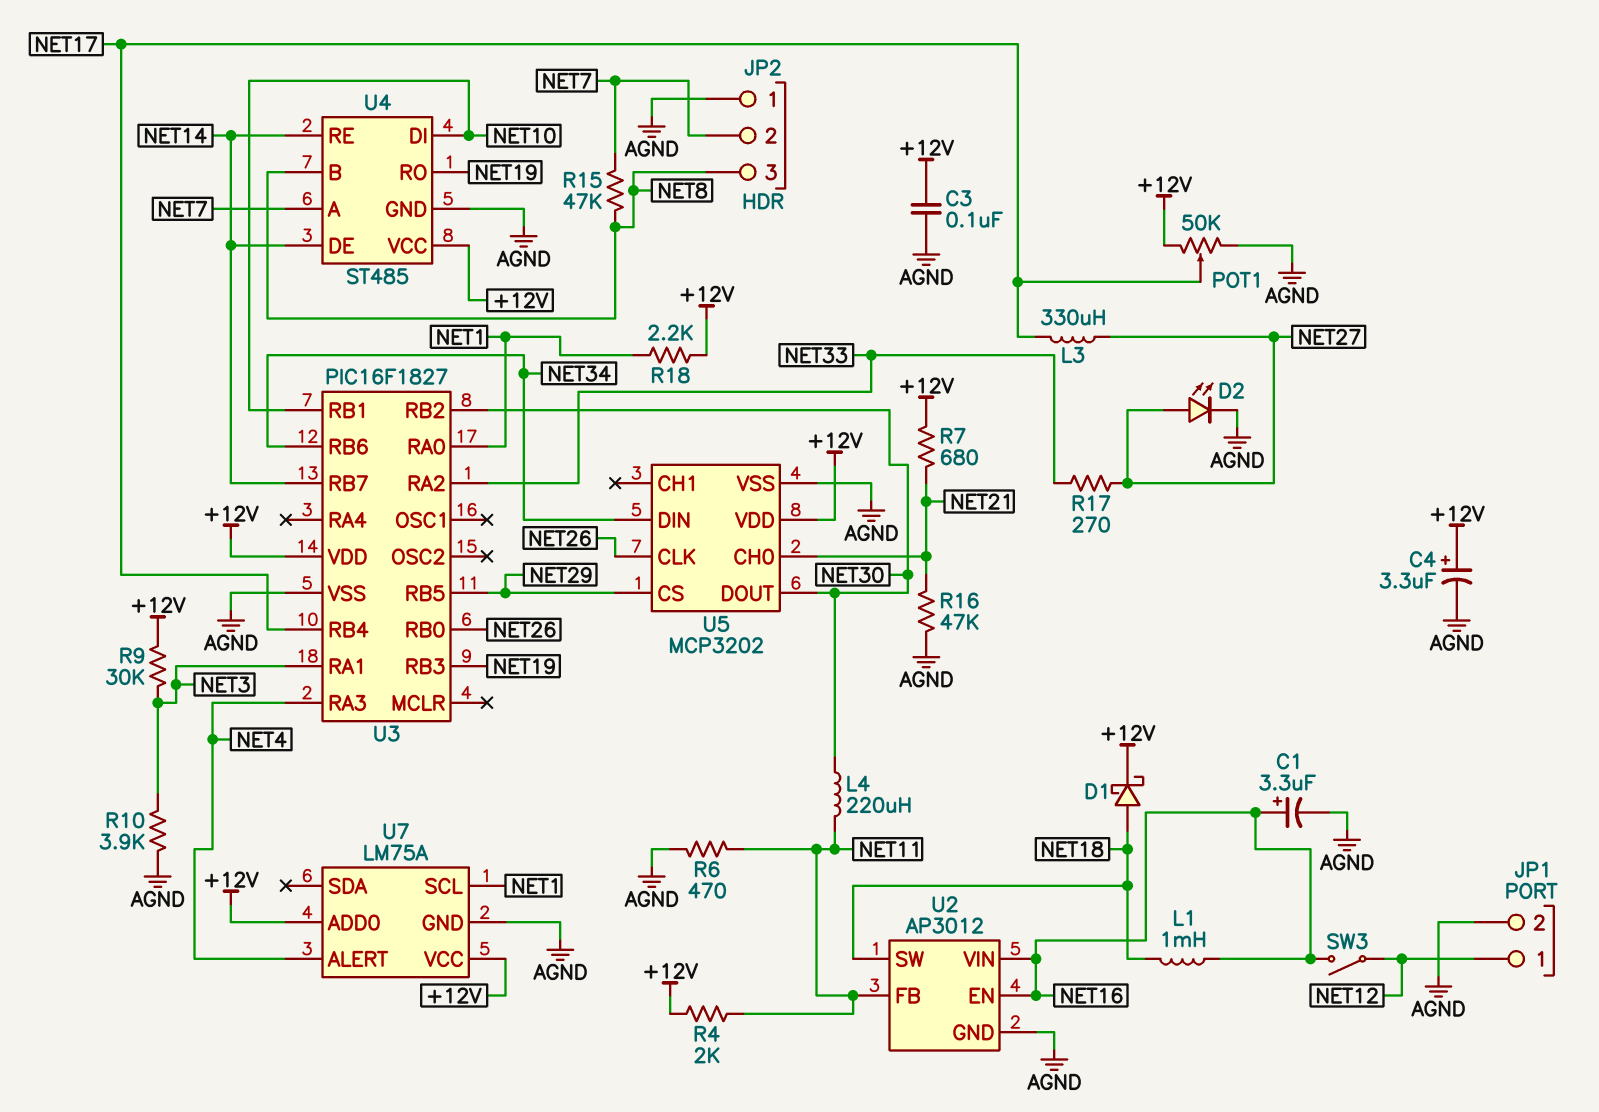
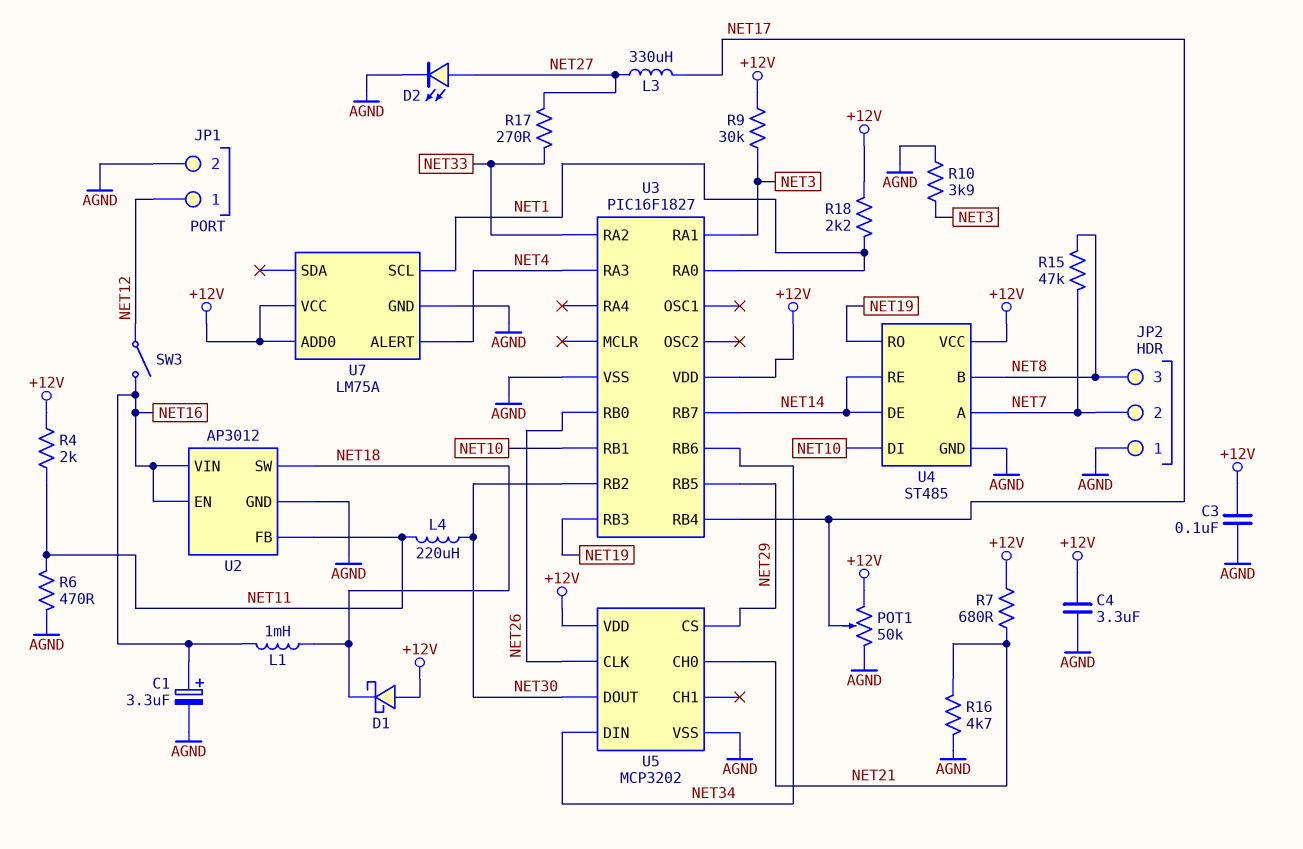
C4: 3.3uF (plus +12V, minus AGND) -> 3.3uF (+12V, AGND)
D1: schottky (A NET18, K +12V) -> schottky (A +12V, K NET18)
R16: 47k (AGND, NET21) -> 4.7k (AGND, NET21)

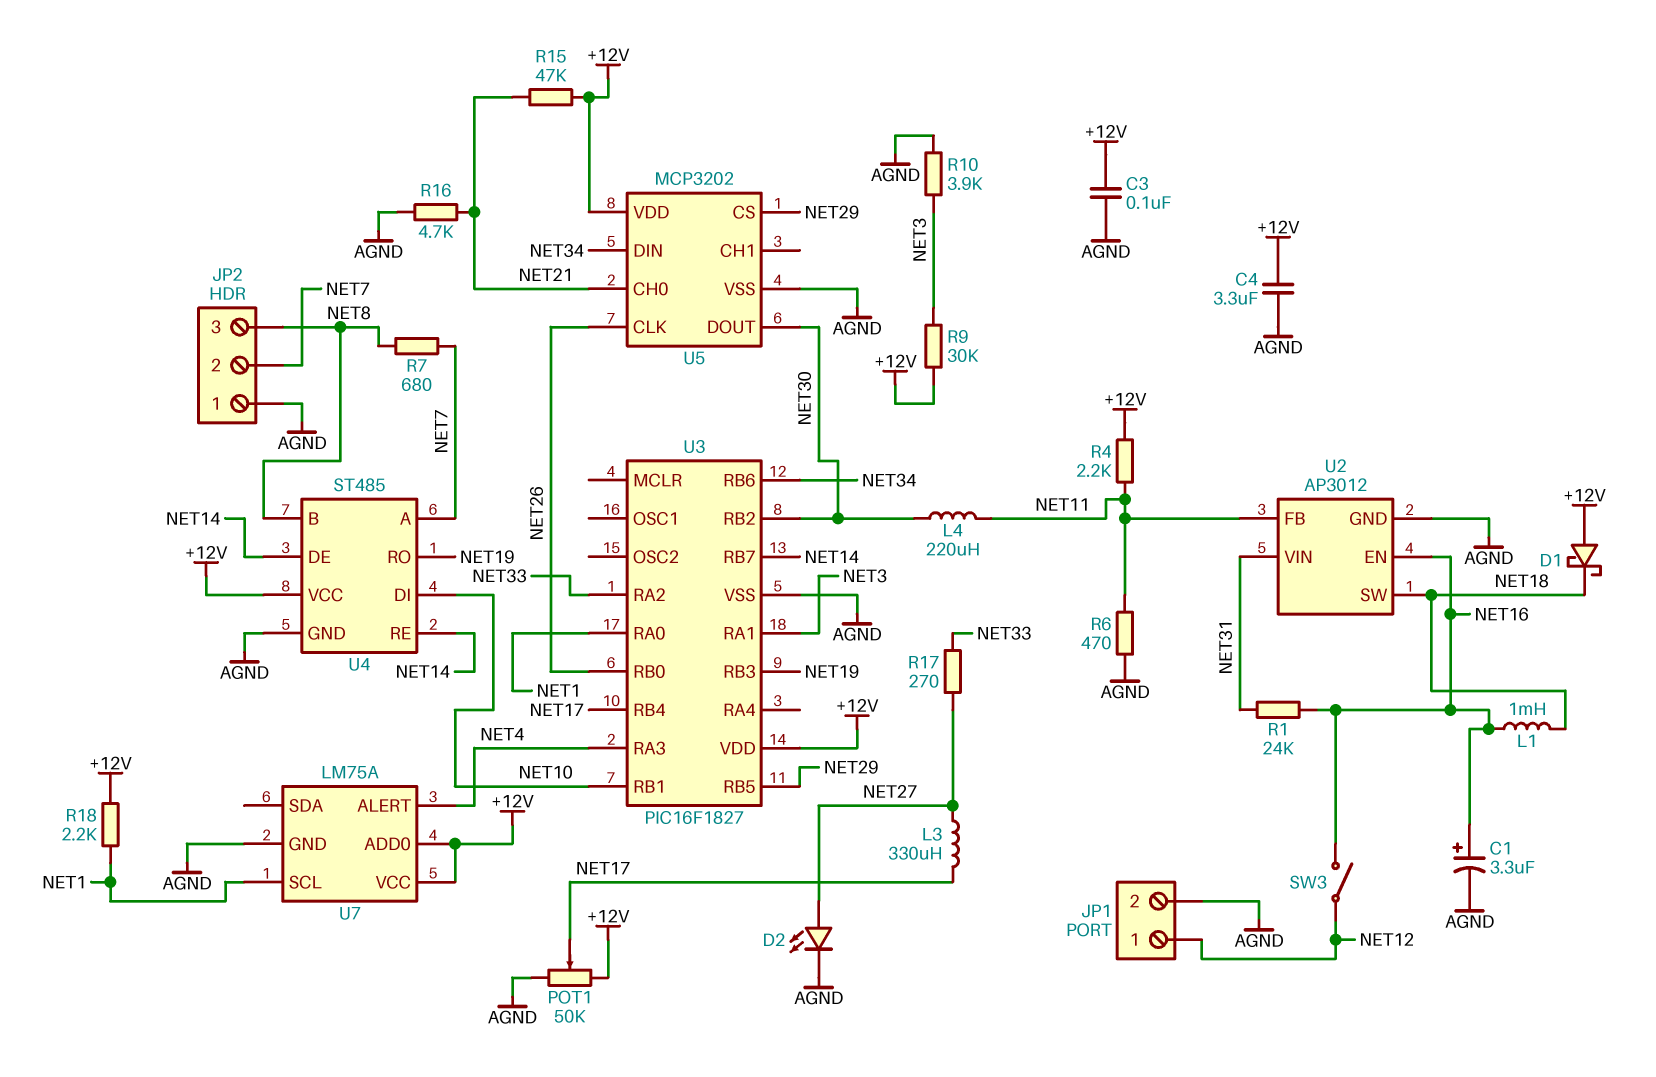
R1: none -> 24k (NET16, NET31)
R4: 2k (+12V, NET11) -> 2.2k (+12V, NET11)
R7: 680 (+12V, NET21) -> 680 (NET7, NET8)
R15: 47k (NET7, NET8) -> 47k (+12V, NET21)
U2 pin VIN: NET16 -> NET31

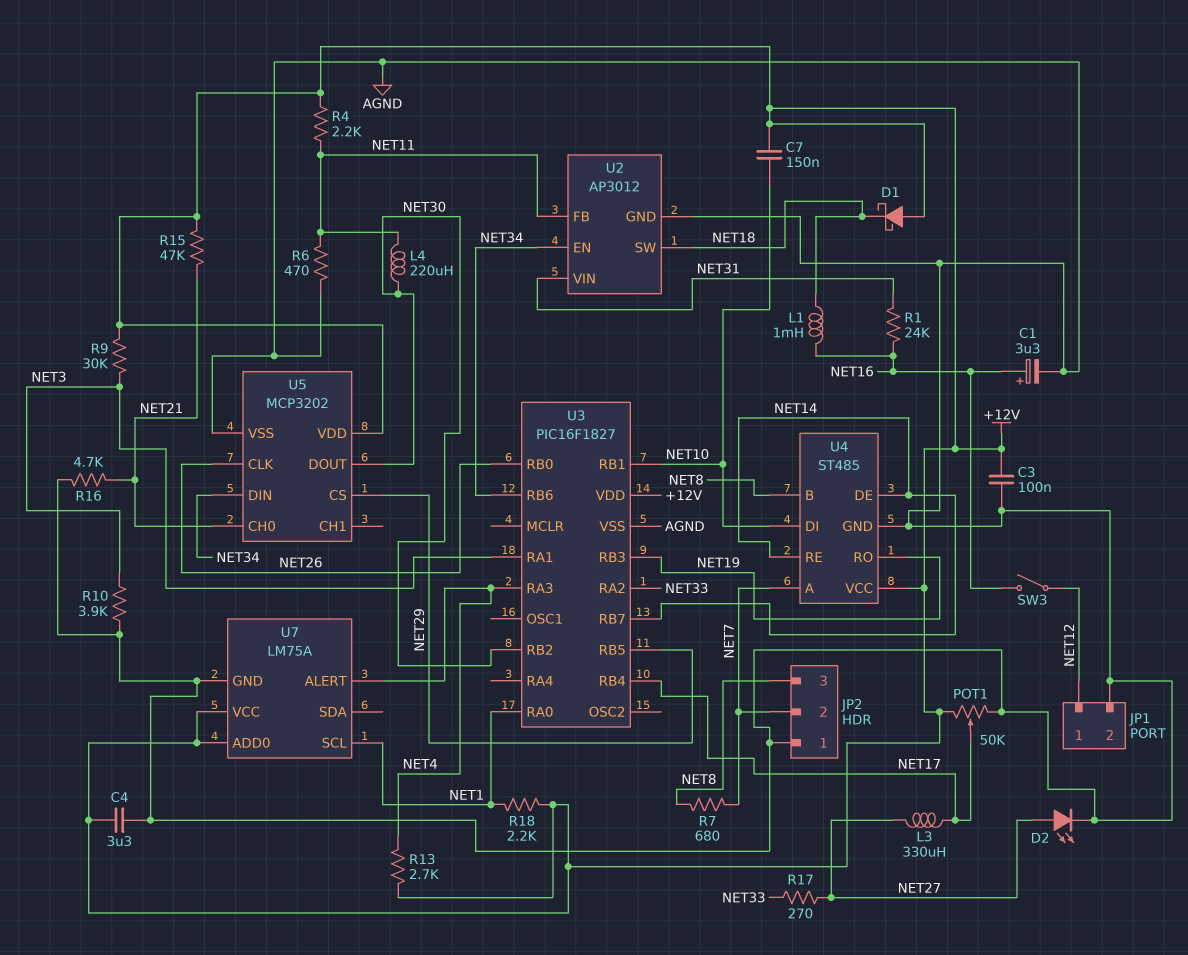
C7: none -> 150nF (+12V, NET10)
R13: none -> 2.7k (+12V, NET4)
U2 pin EN: NET16 -> NET34

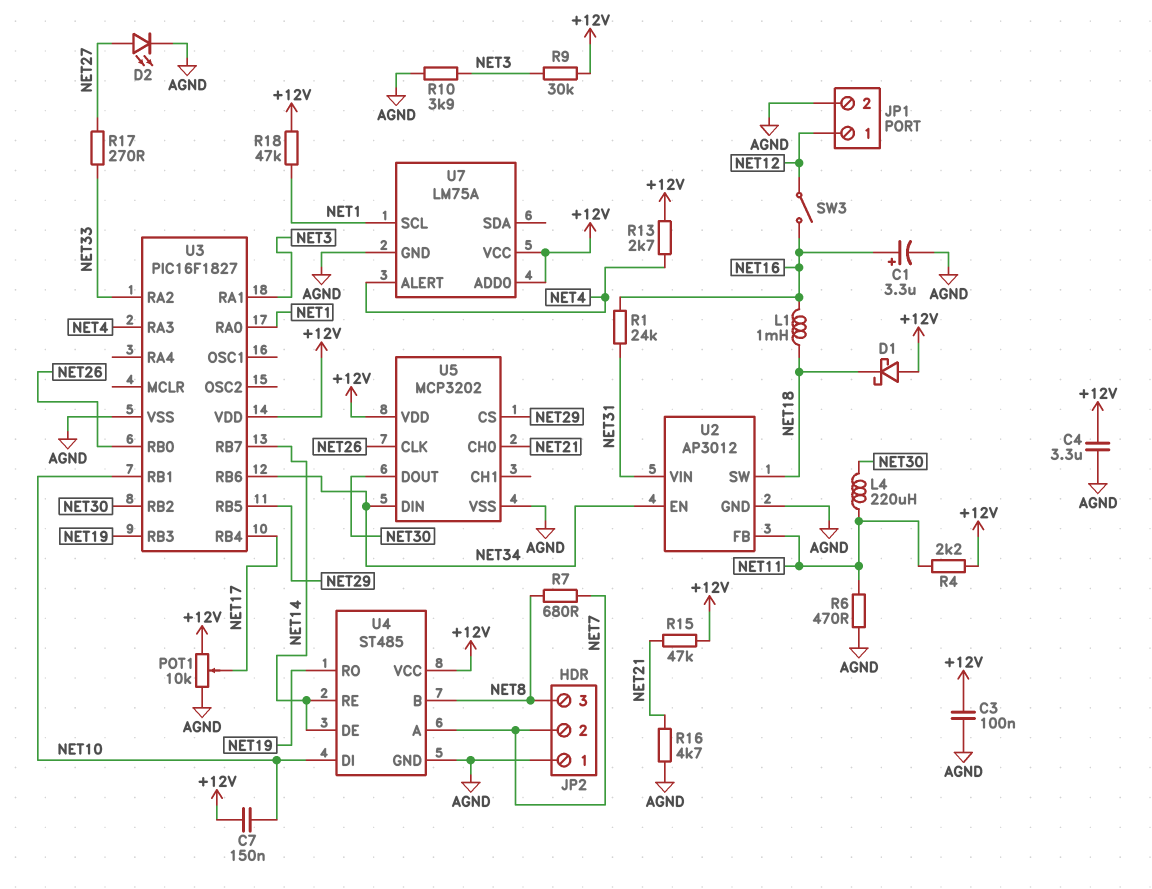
L3: 330uH (NET17, NET27) -> none
POT1: 50k (+12V, AGND, wiper NET17) -> 10k (+12V, AGND, wiper NET17)
R18: 2.2k (+12V, NET1) -> 47k (+12V, NET1)

